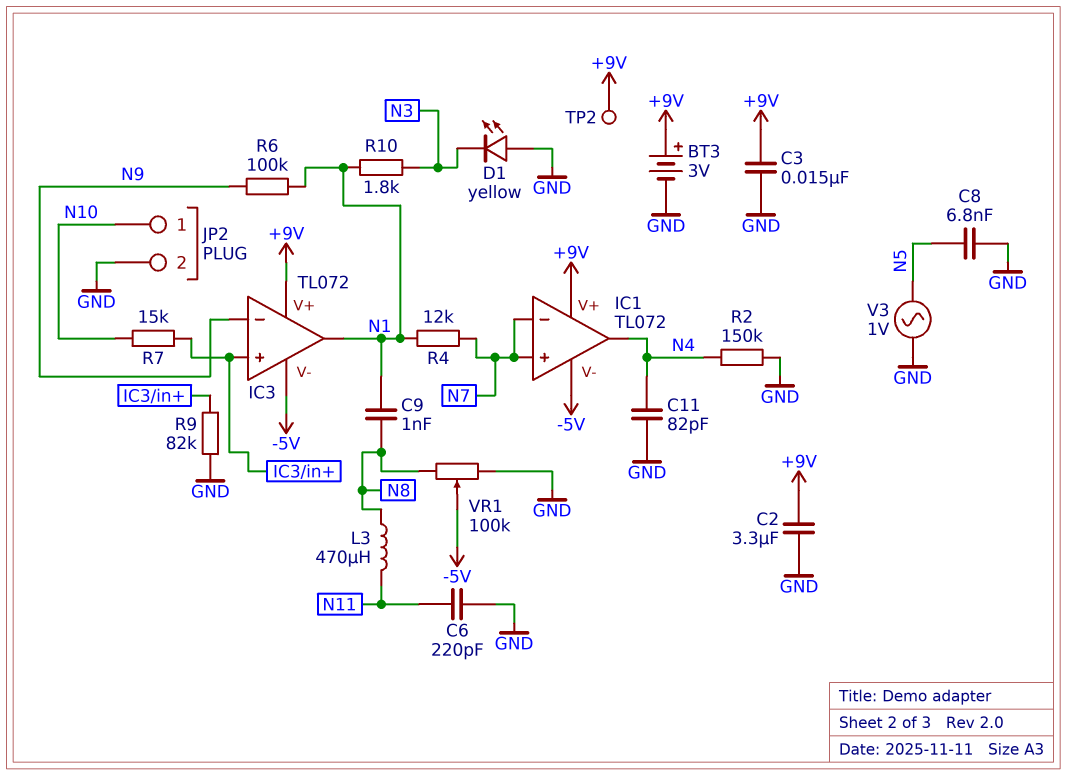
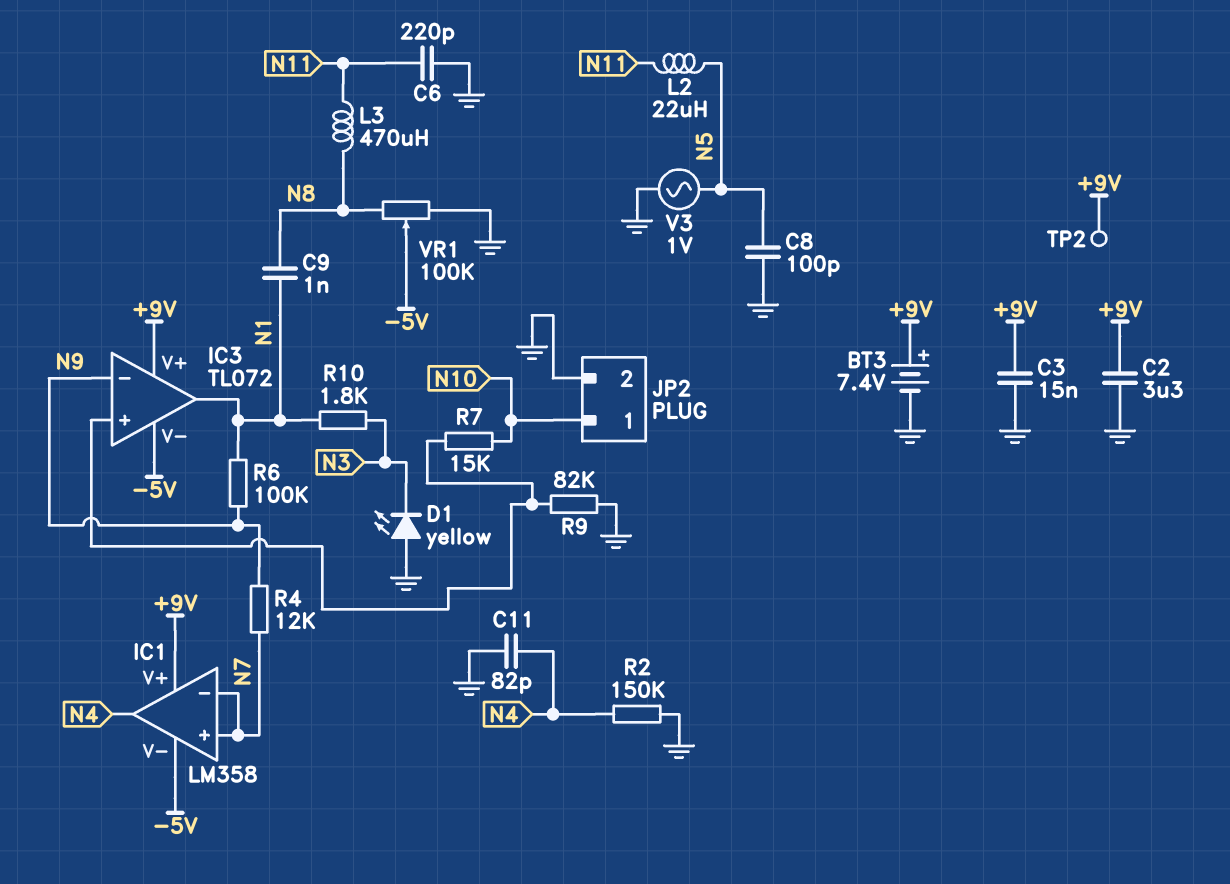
BT3: 3V (plus +9V, minus GND) -> 7.4V (plus +9V, minus GND)
C8: 6.8nF (GND, N5) -> 100pF (GND, N5)
IC1: TL072 -> LM358
L2: none -> 22uH (N5, N11)
R4: 12k (N1, N7) -> 12k (N7, N9)

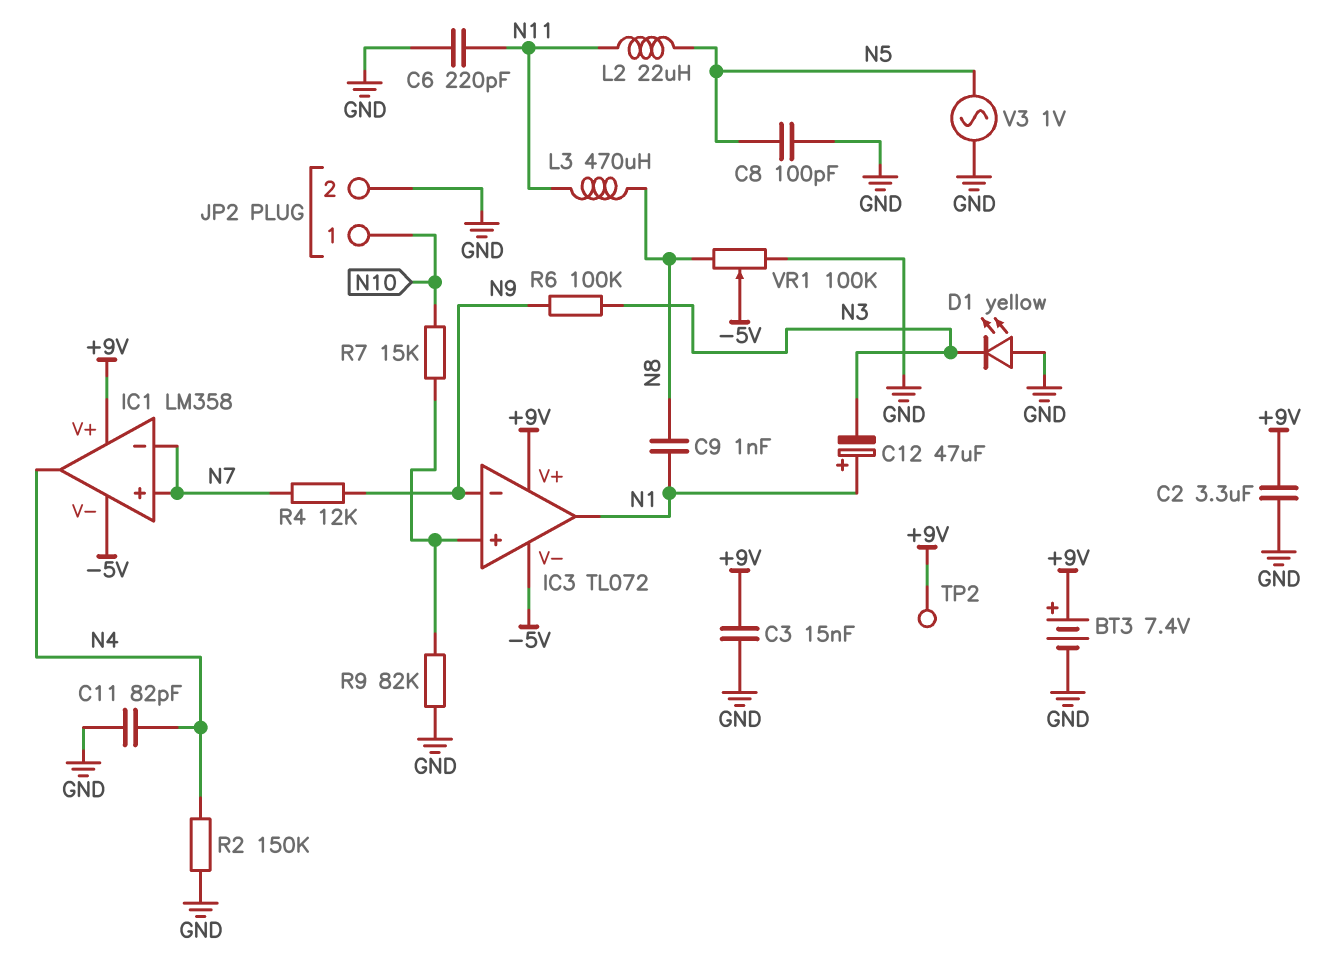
C12: none -> 47uF (plus N1, minus N3)
R6: 100k (N1, N9) -> 100k (N3, N9)
R10: 1.8k (N1, N3) -> none

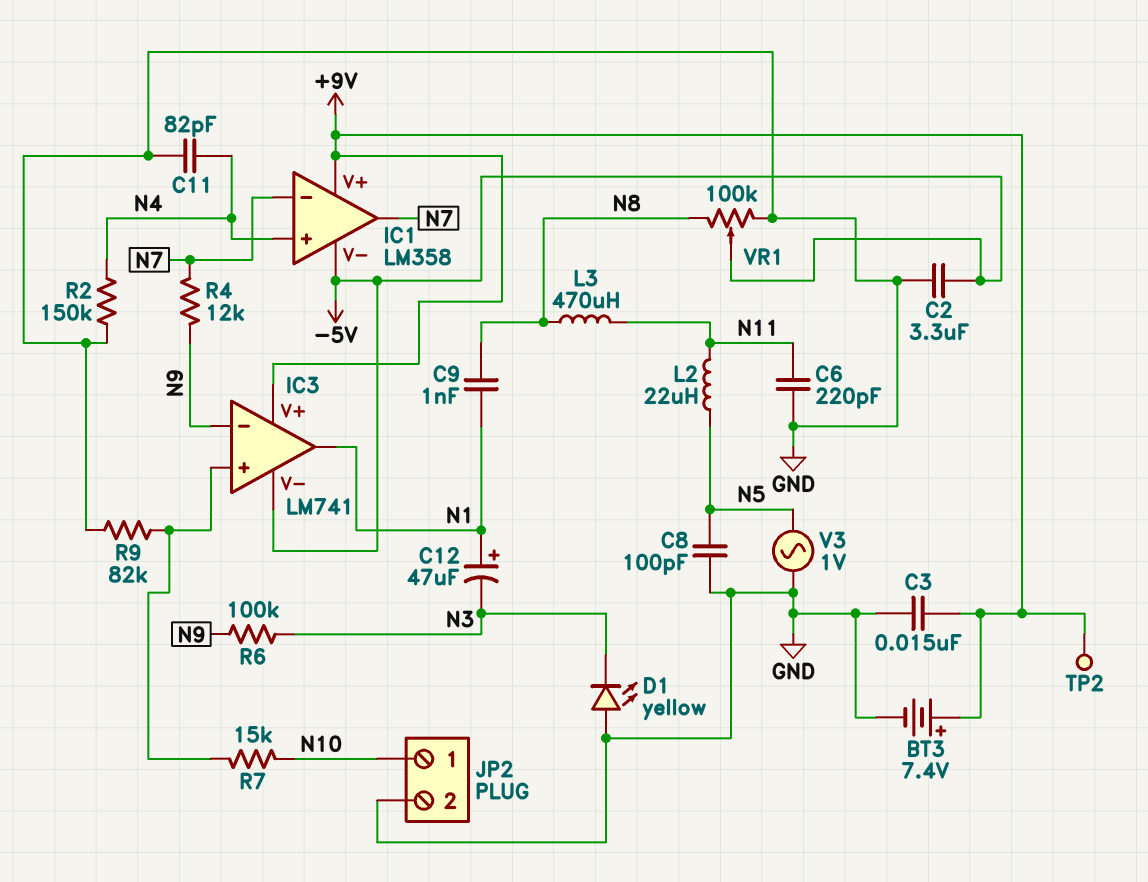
C2: 3.3uF (+9V, GND) -> 3.3uF (-5V, GND)
IC1 pin in+: N7 -> N4
IC1 pin out: N4 -> N7
IC3: TL072 -> LM741

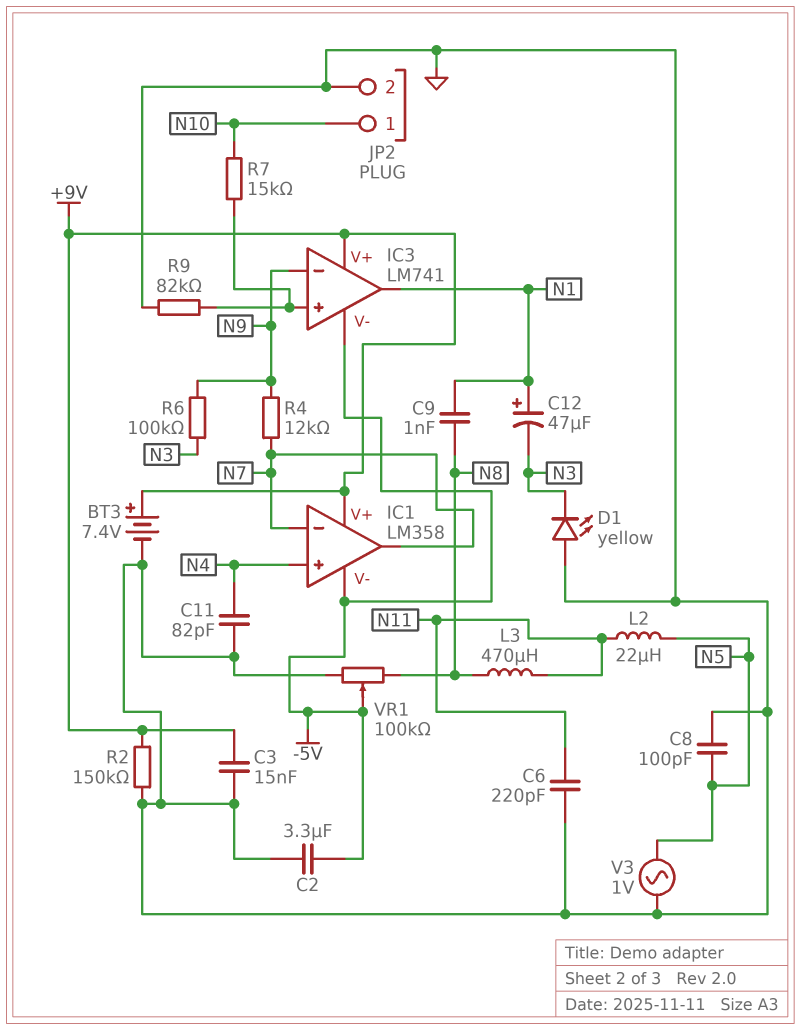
R2: 150k (GND, N4) -> 150k (+9V, GND)
TP2: test point (+9V) -> none

